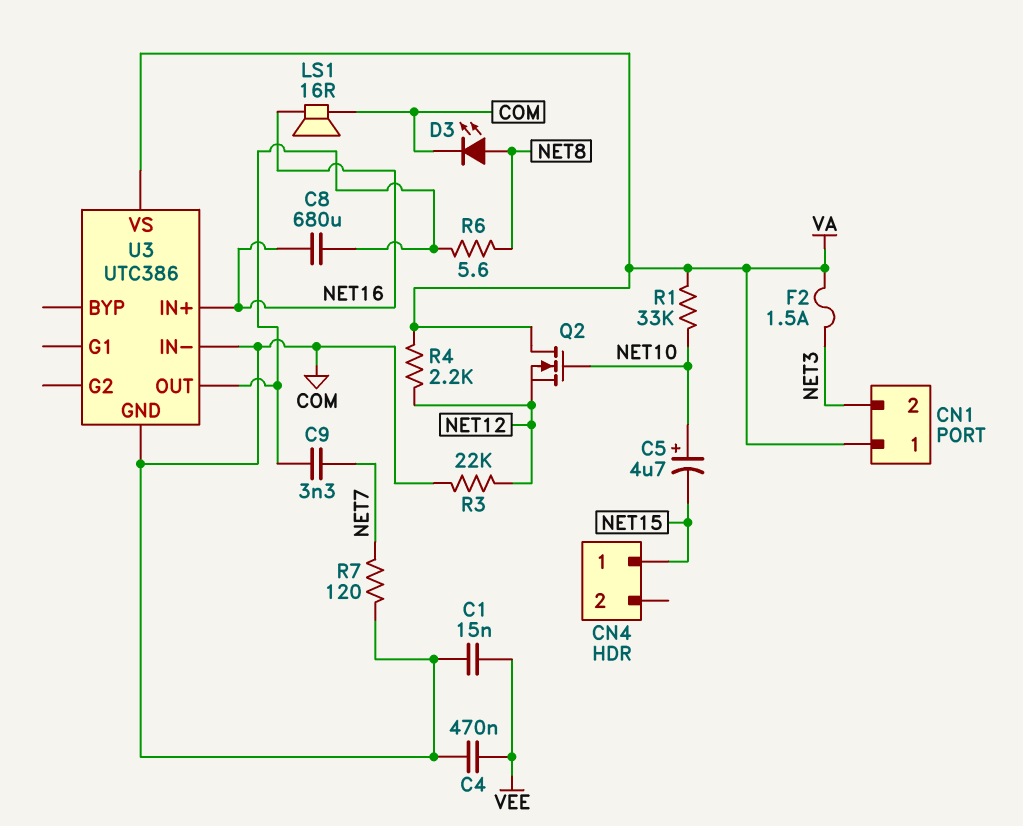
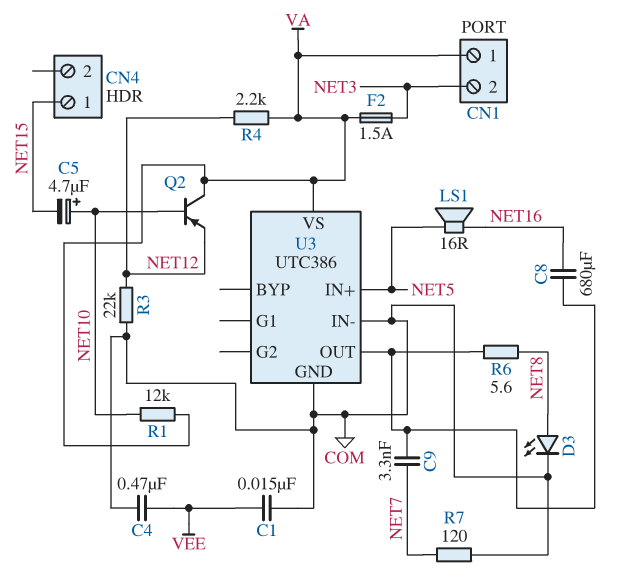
LS1: speaker 16R (COM, NET16) -> speaker 16R (NET5, NET16)
Q2: NMOS (G NET10, D VA, S NET12) -> PNP (B NET10, C VA, E NET12)
R1: 33k (NET10, VA) -> 12k (NET10, VA)
U3 pin IN+: NET16 -> NET5

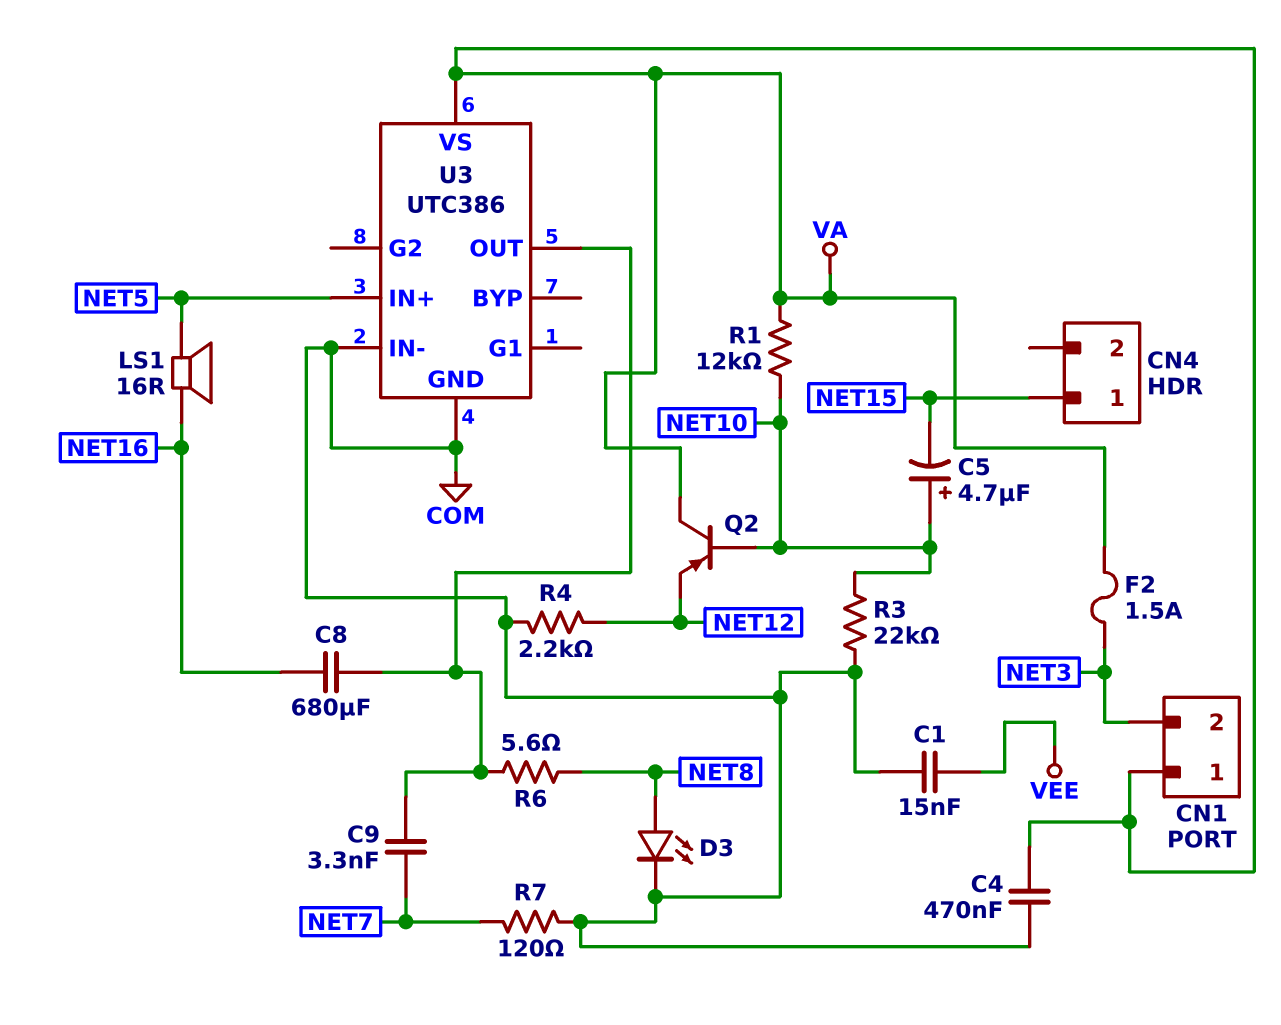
C4: 470nF (COM, VEE) -> 470nF (COM, VA)
R3: 22k (COM, NET12) -> 22k (COM, NET10)
R4: 2.2k (NET12, VA) -> 2.2k (COM, NET12)

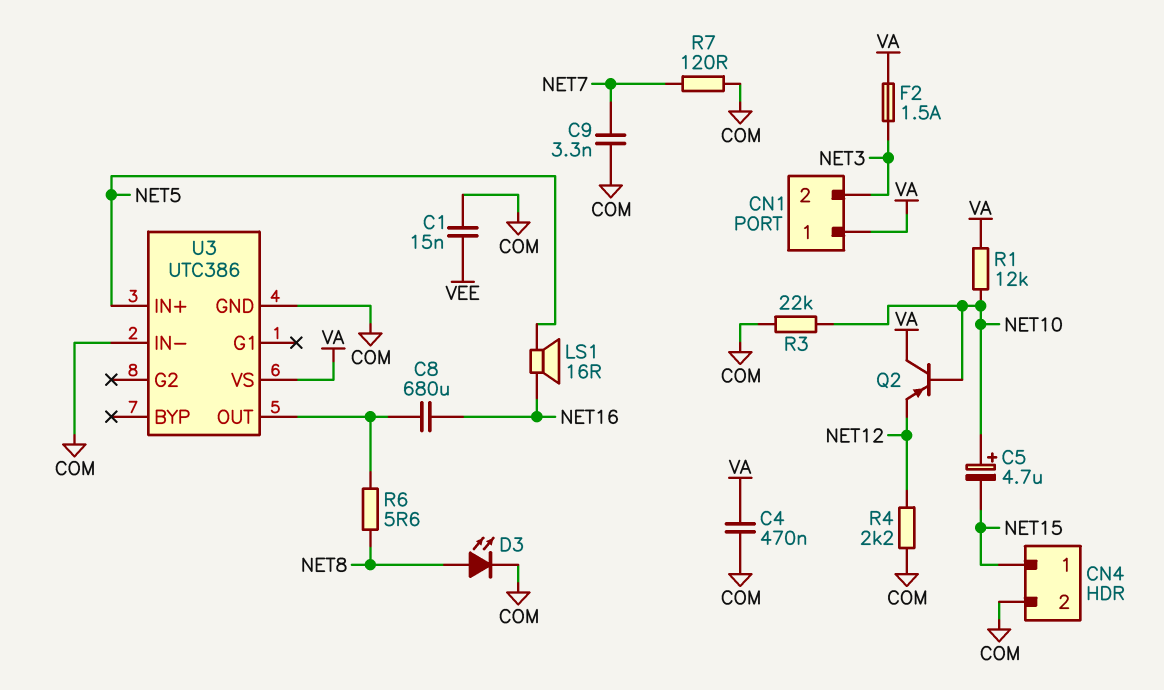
C9: 3.3nF (NET7, U3/OUT) -> 3.3nF (COM, NET7)
CN4 pin 2: none -> COM

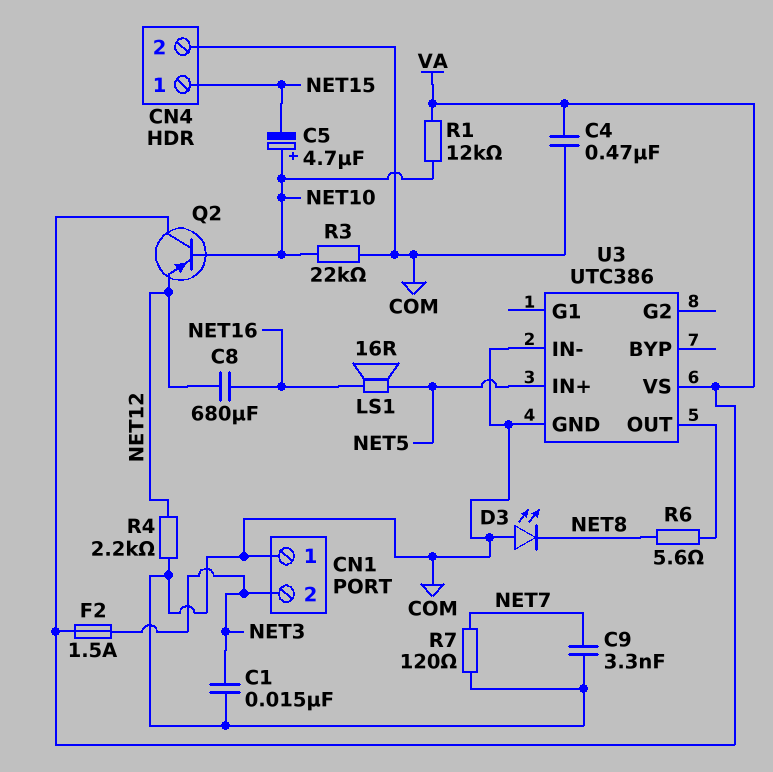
C1: 15nF (COM, VEE) -> 15nF (COM, NET3)
C8: 680uF (NET16, U3/OUT) -> 680uF (NET12, NET16)
CN1 pin 1: VA -> COM
D3: LED (A NET8, K COM) -> LED (A COM, K NET8)

